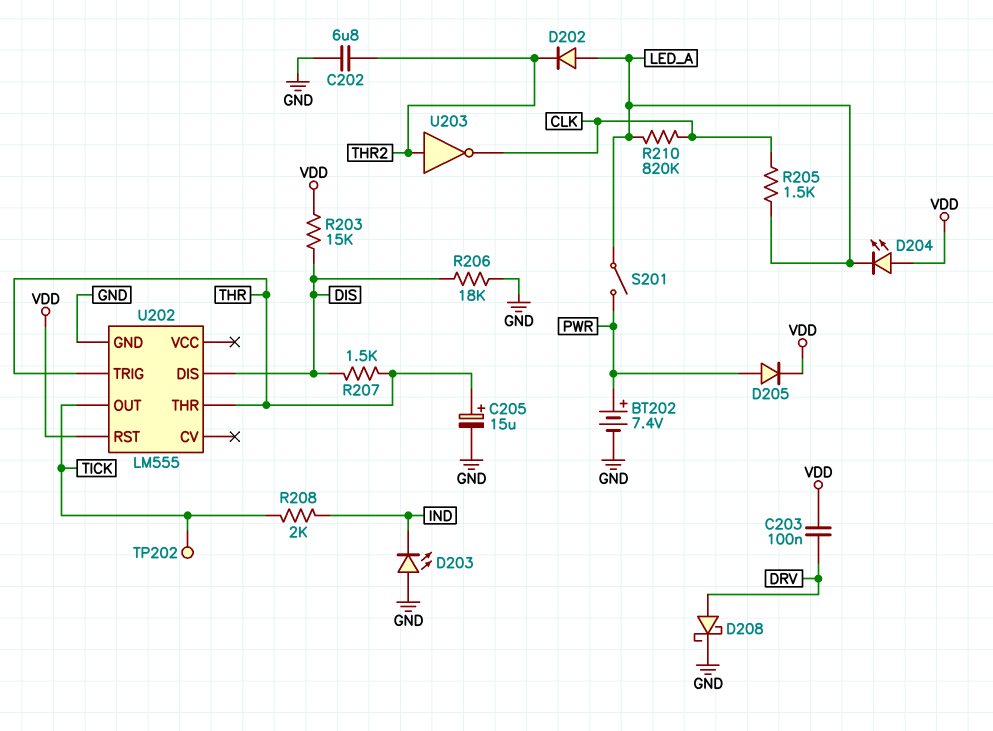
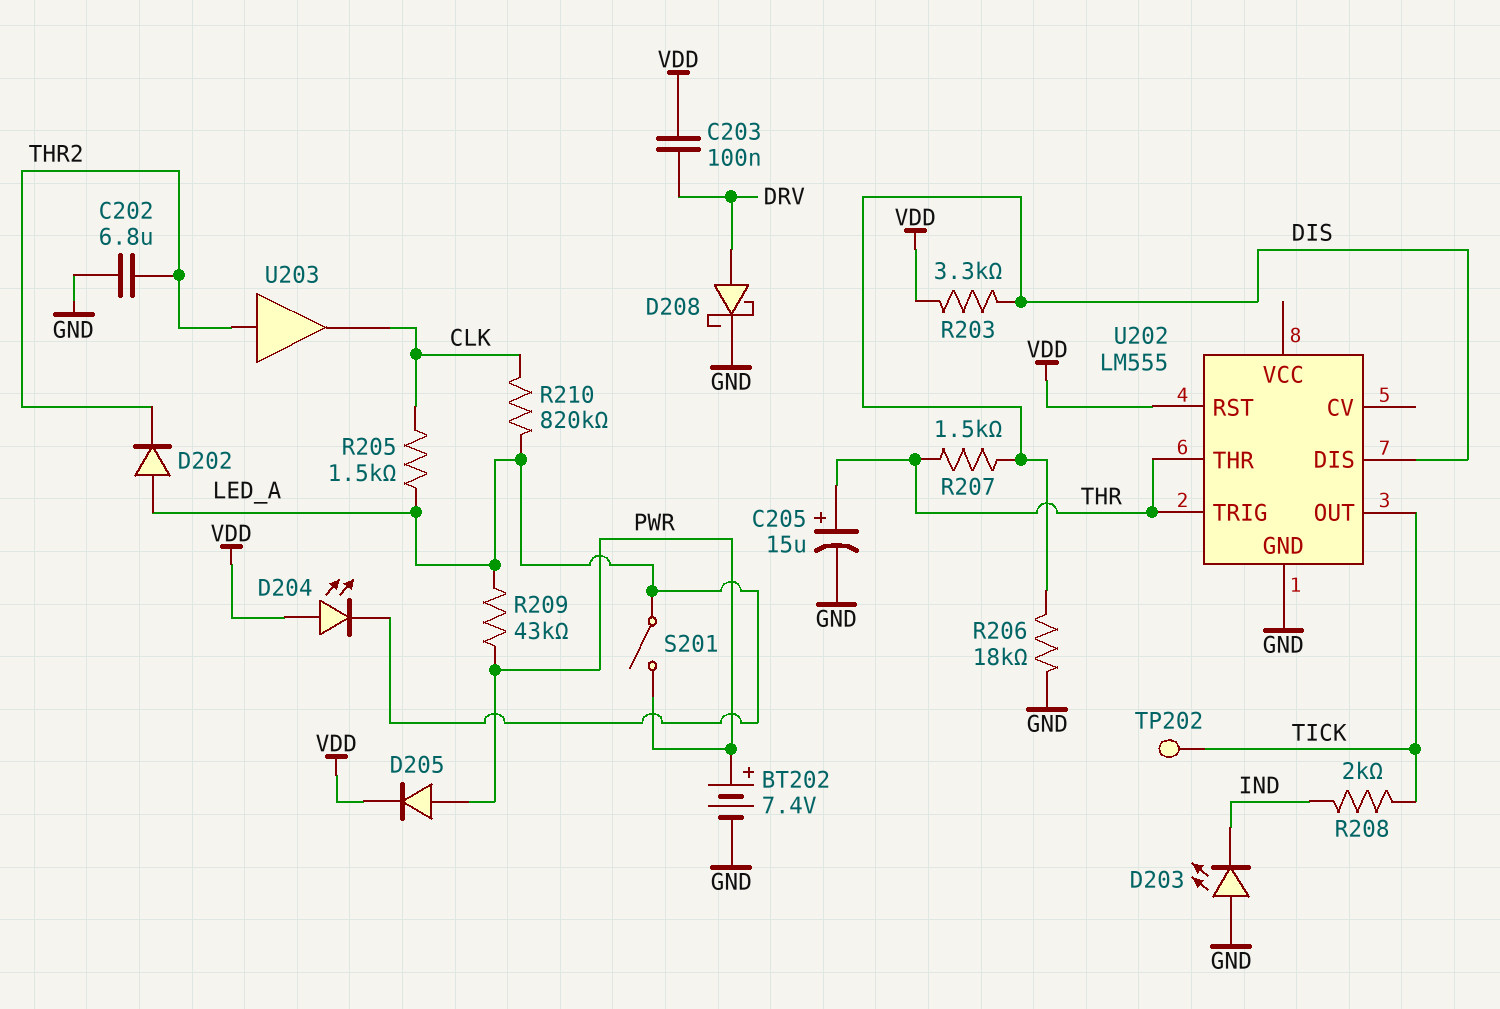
R203: 15k (DIS, VDD) -> 3.3k (DIS, VDD)
R209: none -> 43k (LED_A, PWR)
U203: NOT (in THR2, out CLK) -> buffer (in THR2, out CLK)

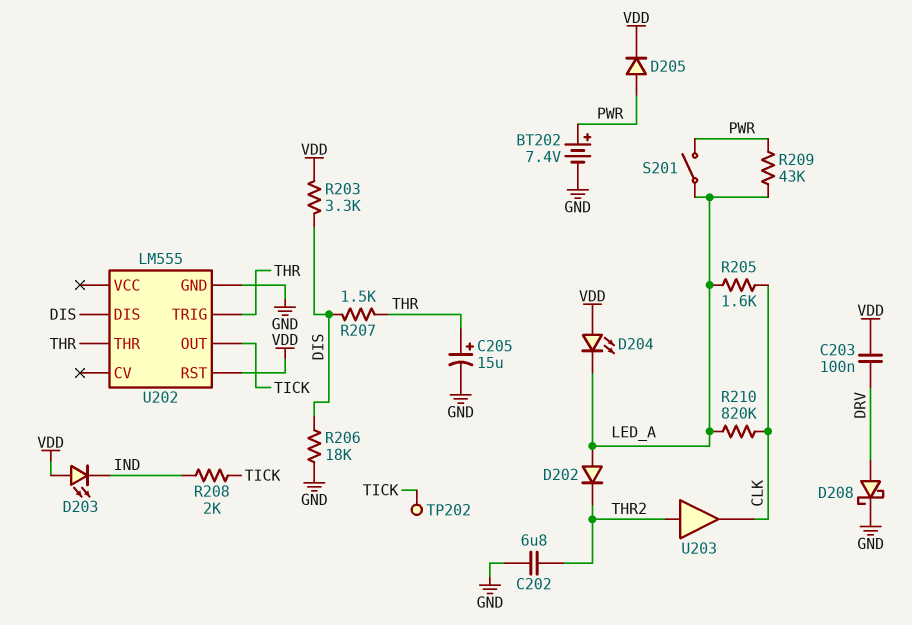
D203: LED (A GND, K IND) -> LED (A VDD, K IND)
R205: 1.5k (CLK, LED_A) -> 1.6k (CLK, LED_A)

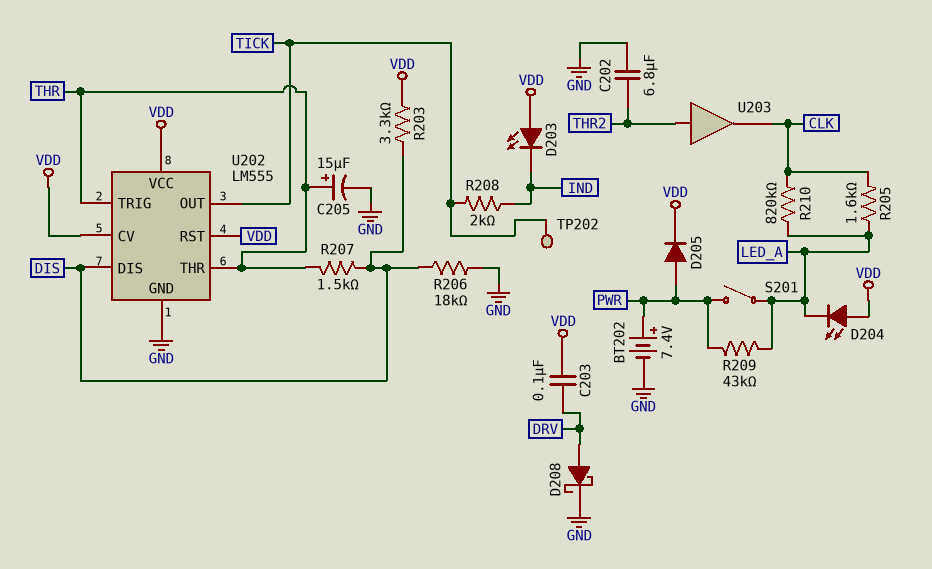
D202: diode (A LED_A, K THR2) -> none
U202 pin CV: none -> VDD
U202 pin VCC: none -> VDD

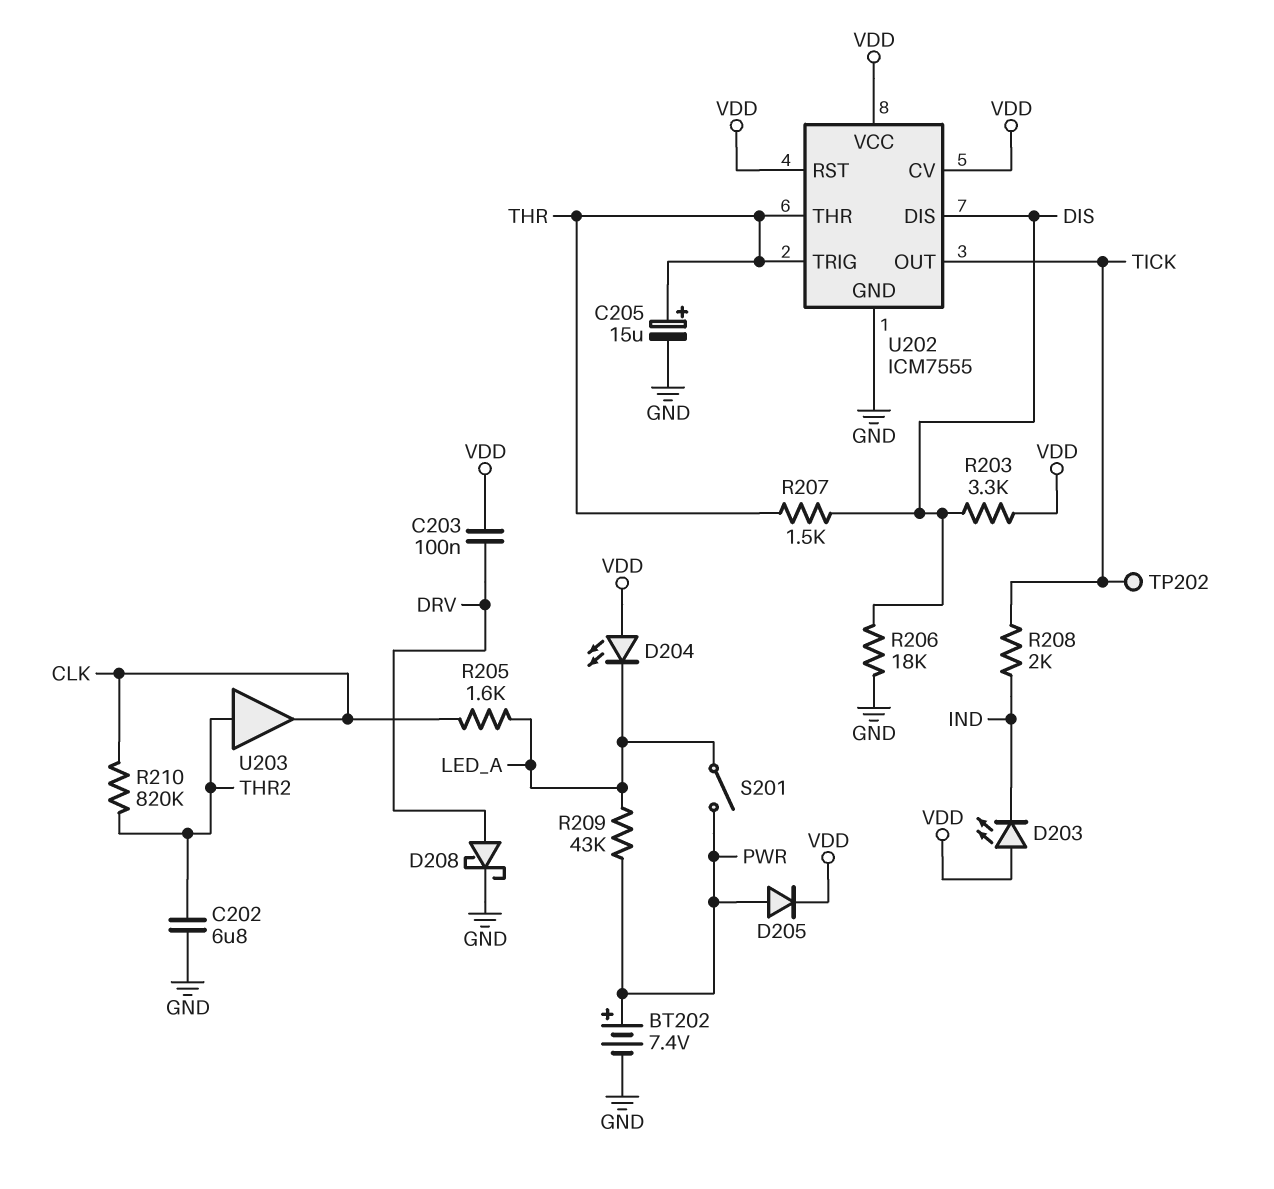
R210: 820k (CLK, LED_A) -> 820k (CLK, THR2)
U202: LM555 -> ICM7555

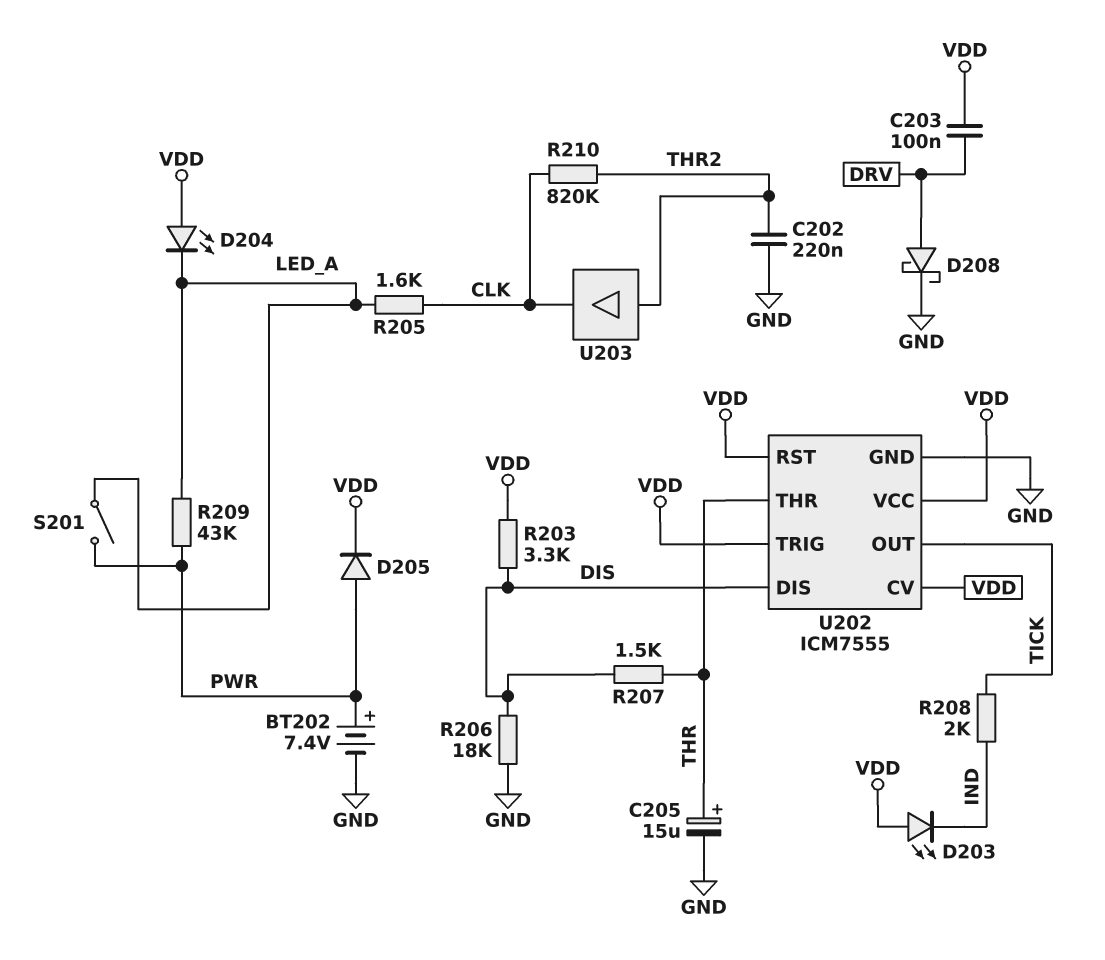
C202: 6.8uF (GND, THR2) -> 220nF (GND, THR2)
TP202: test point (TICK) -> none
U202 pin TRIG: THR -> VDD

